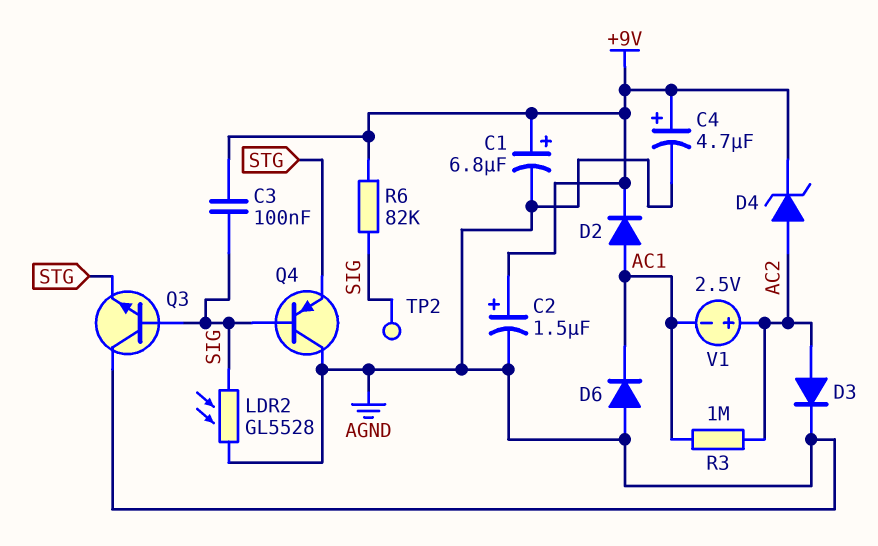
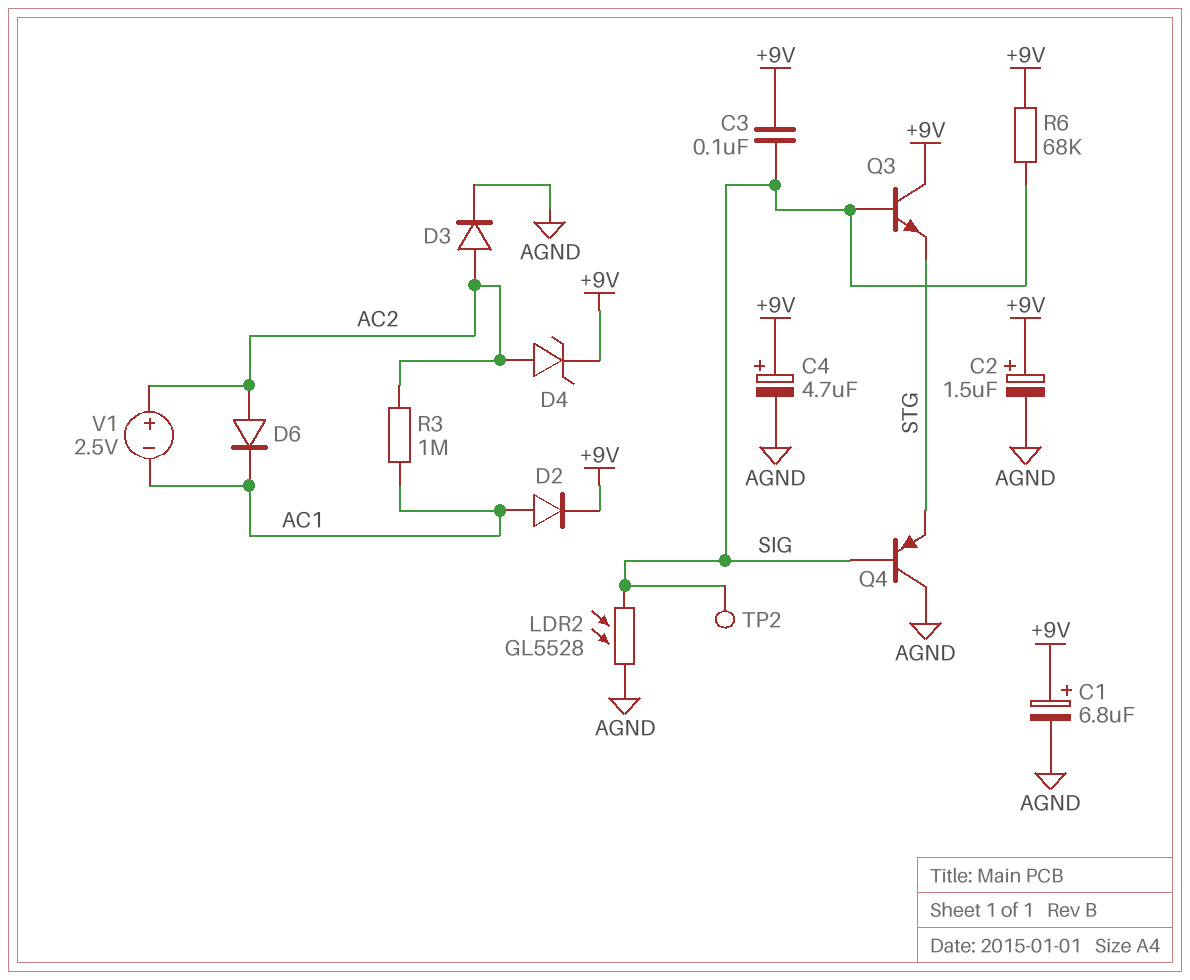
D6: diode (A AGND, K AC1) -> diode (A AC2, K AC1)
Q3: NPN (B SIG, C AGND, E STG) -> NPN (B SIG, C +9V, E STG)
R6: 82k (+9V, SIG) -> 68k (+9V, SIG)

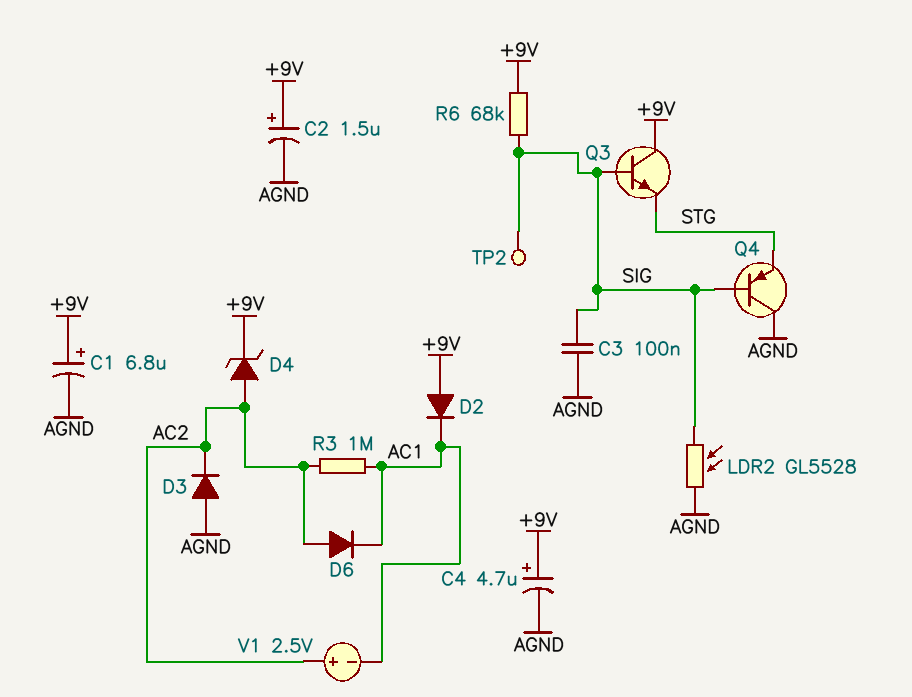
C3: 100nF (+9V, SIG) -> 100nF (AGND, SIG)
D2: diode (A AC1, K +9V) -> diode (A +9V, K AC1)
D3: diode (A AC2, K AGND) -> diode (A AGND, K AC2)

